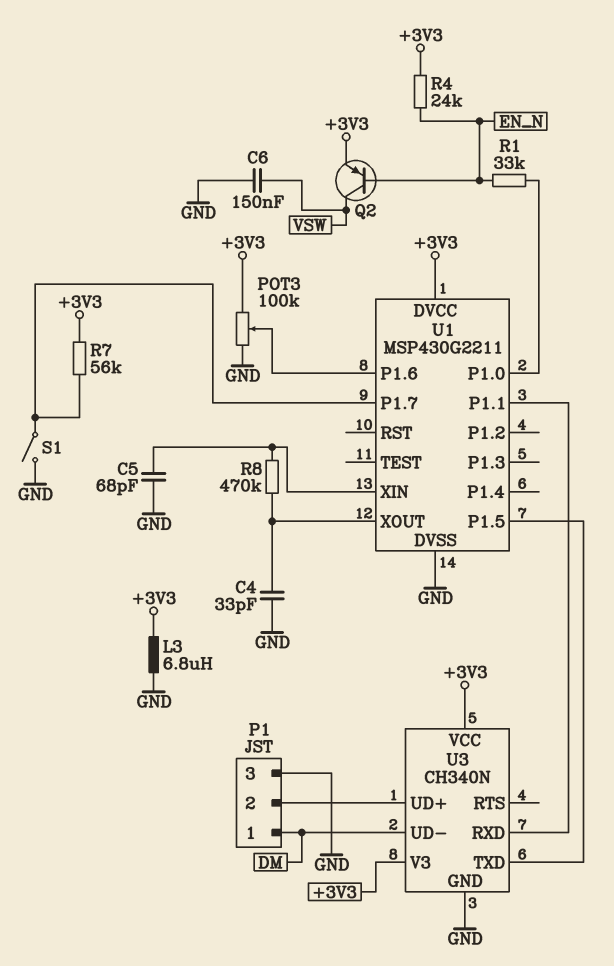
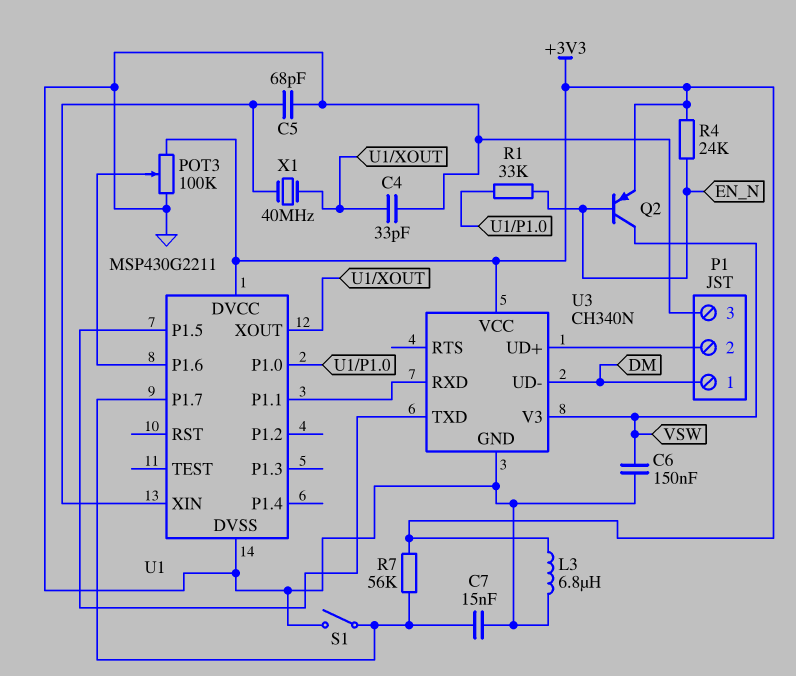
C7: none -> 15nF (GND, U1/P1.7)
R8: 470k (U1/XIN, U1/XOUT) -> none
U3 pin V3: +3V3 -> VSW
X1: none -> 40MHz (U1/XIN, U1/XOUT)

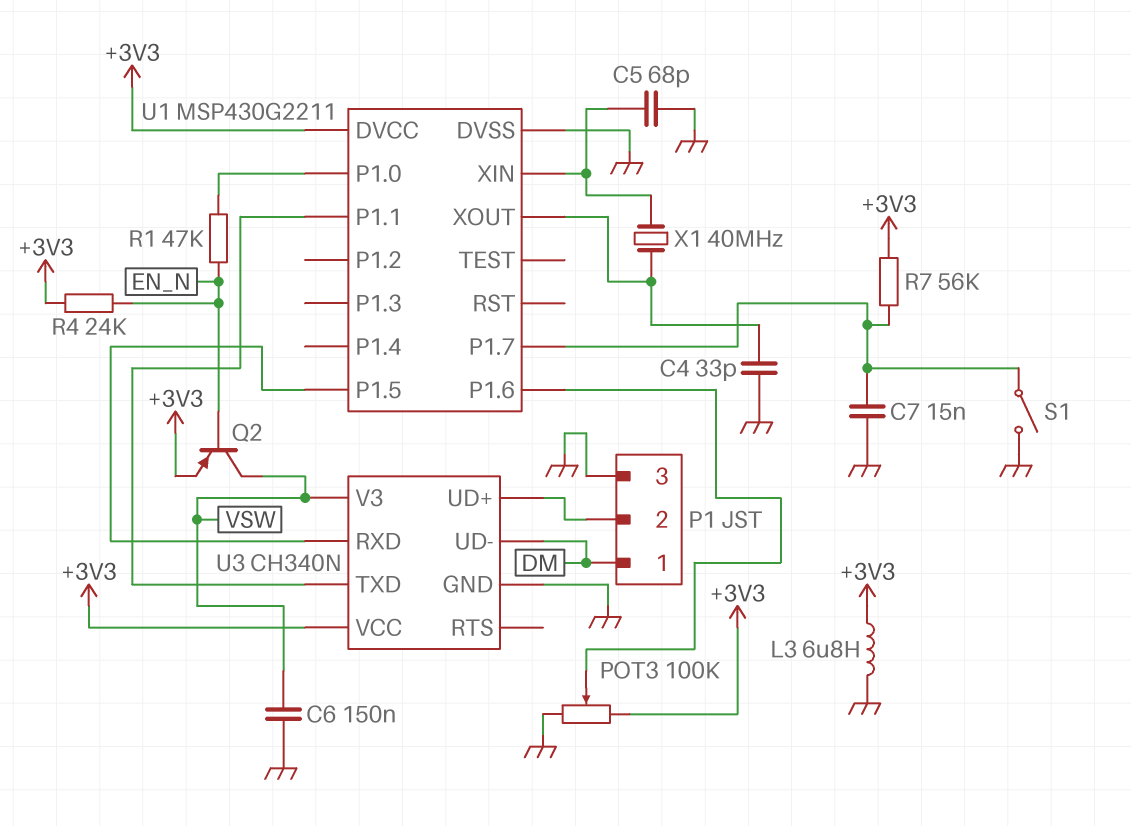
R1: 33k (EN_N, U1/P1.0) -> 47k (EN_N, U1/P1.0)
U3 pin RXD: U1/P1.1 -> U1/P1.5
U3 pin TXD: U1/P1.5 -> U1/P1.1

